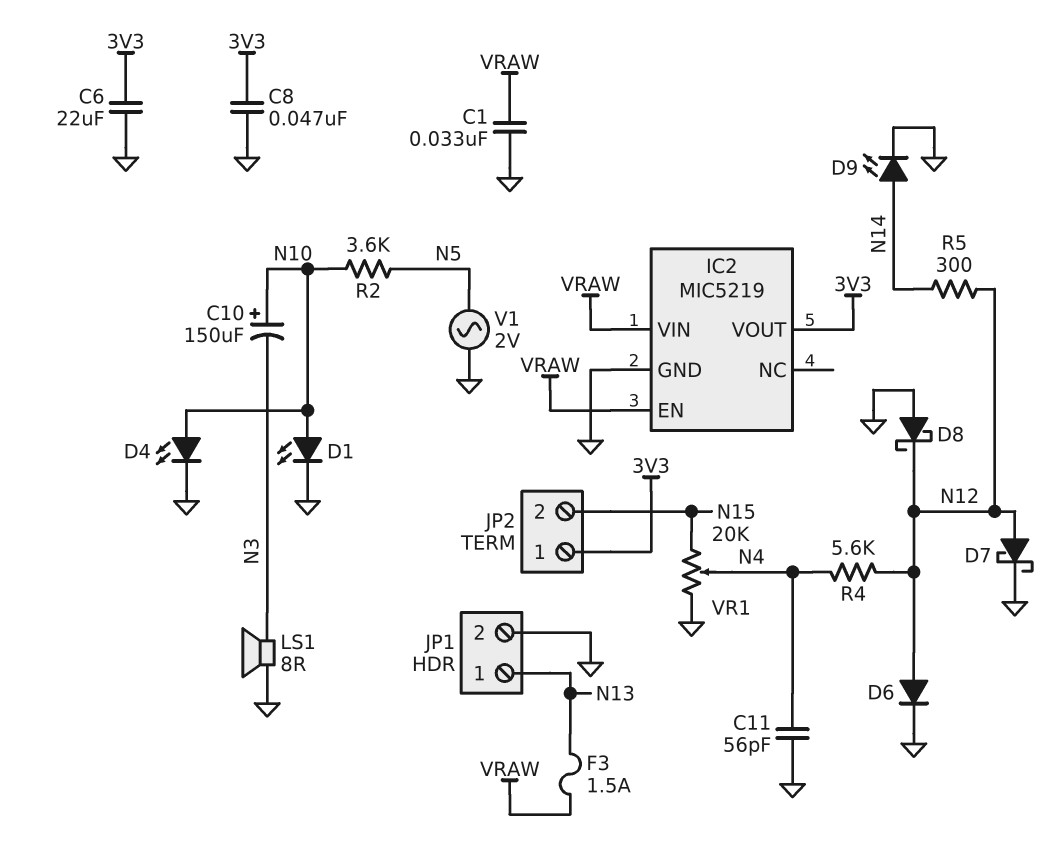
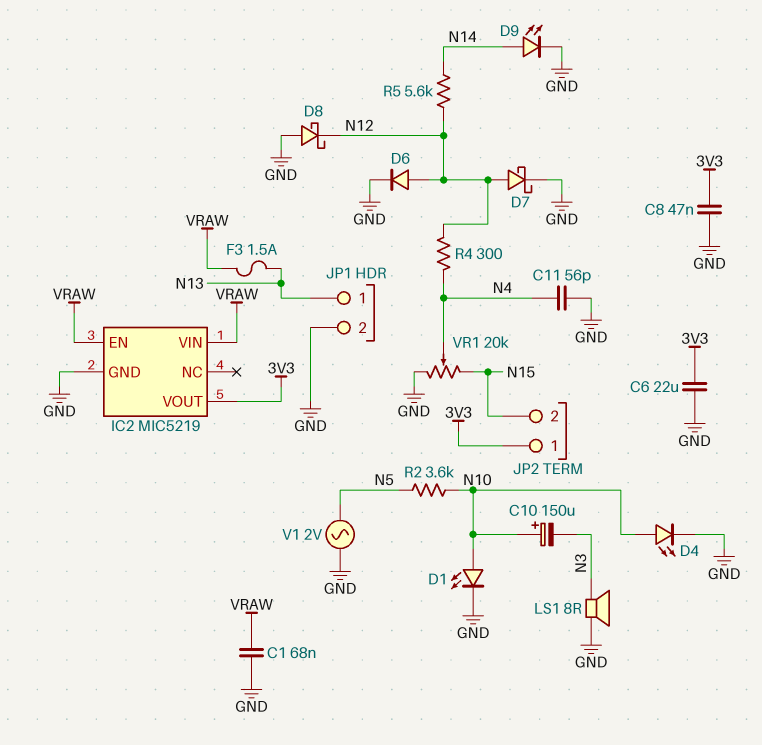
C1: 33nF (GND, VRAW) -> 68nF (GND, VRAW)
R4: 5.6k (N4, N12) -> 300 (N4, N12)
R5: 300 (N12, N14) -> 5.6k (N12, N14)

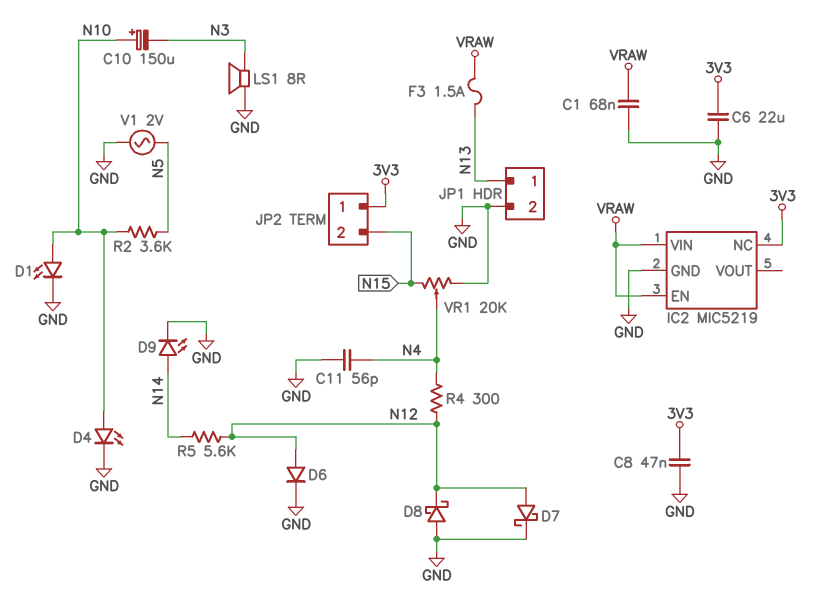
IC2 pin NC: none -> 3V3
IC2 pin VOUT: 3V3 -> none

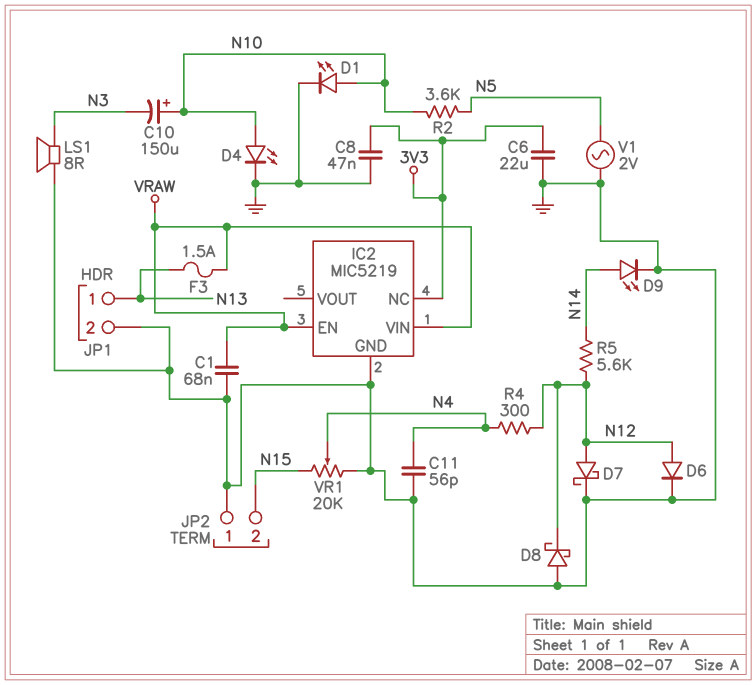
JP2 pin 1: 3V3 -> GND

